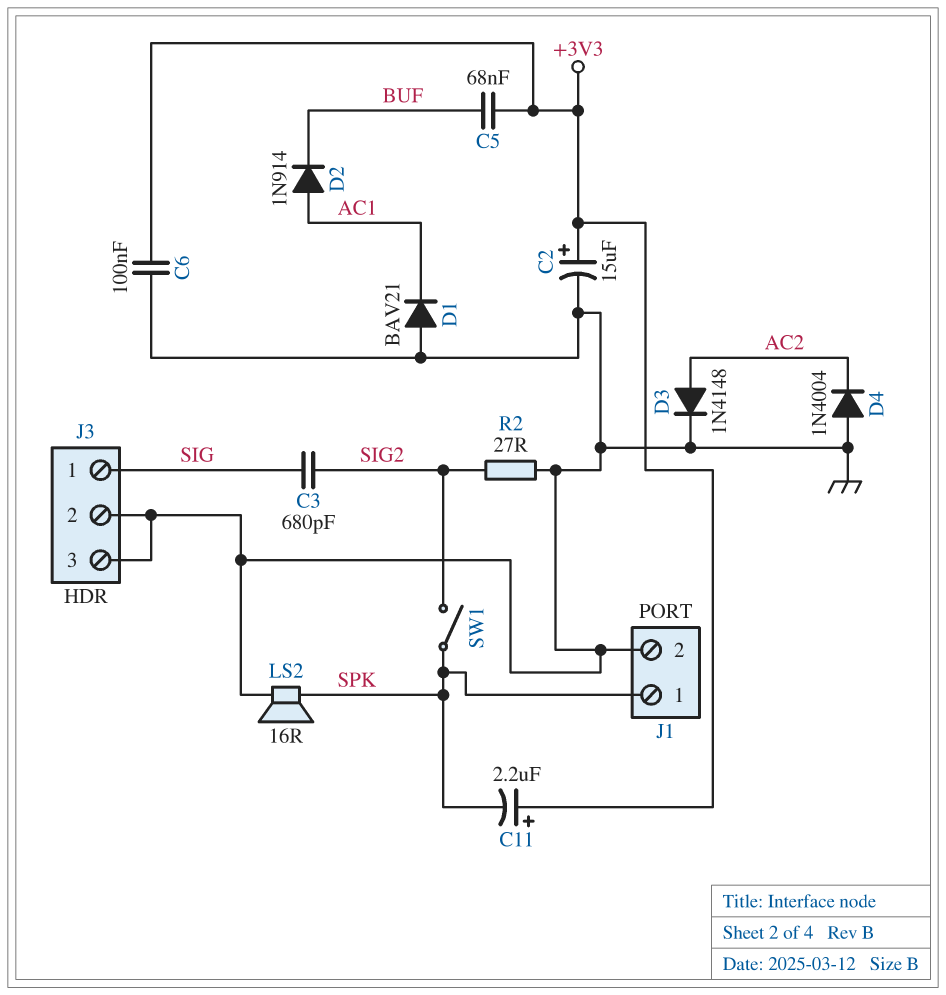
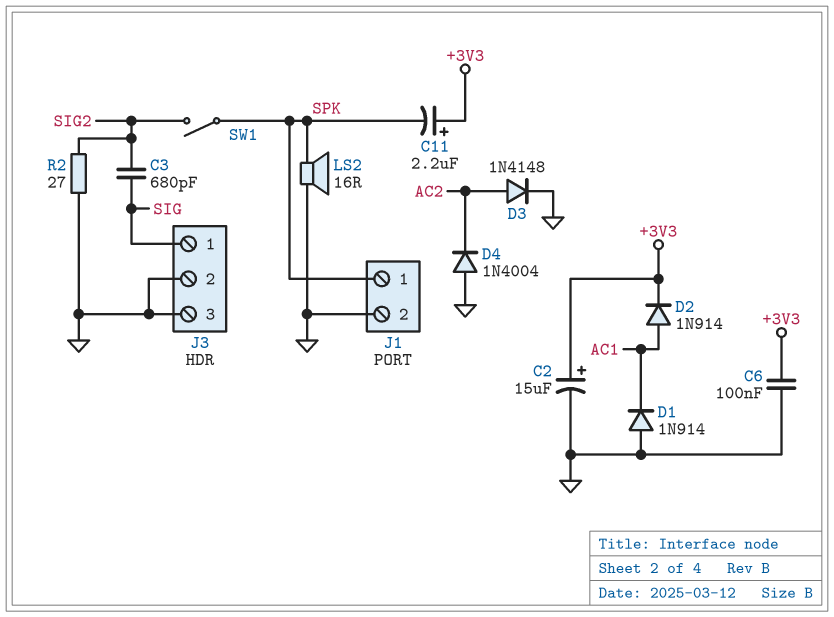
C5: 68nF (+3V3, BUF) -> none
D1: diode BAV21 (A GND, K AC1) -> diode 1N914 (A GND, K AC1)
D2: diode 1N914 (A AC1, K BUF) -> diode 1N914 (A AC1, K +3V3)

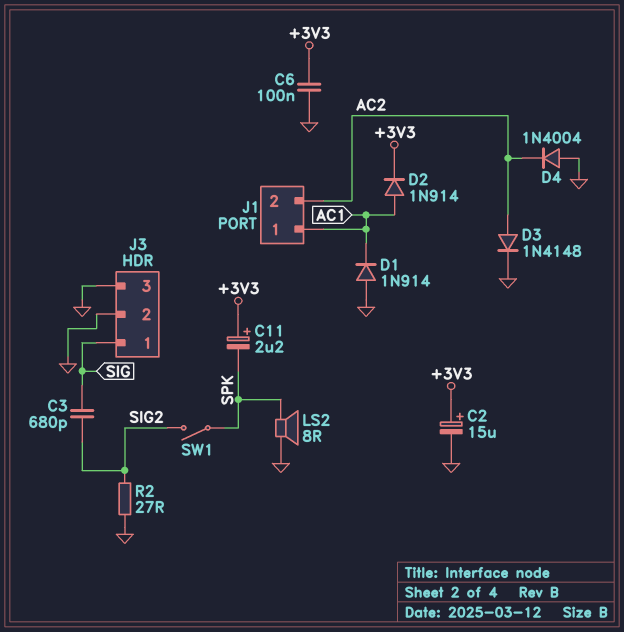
J1 pin 1: SPK -> AC1
J1 pin 2: GND -> AC2
LS2: speaker 16R (GND, SPK) -> speaker 8R (GND, SPK)

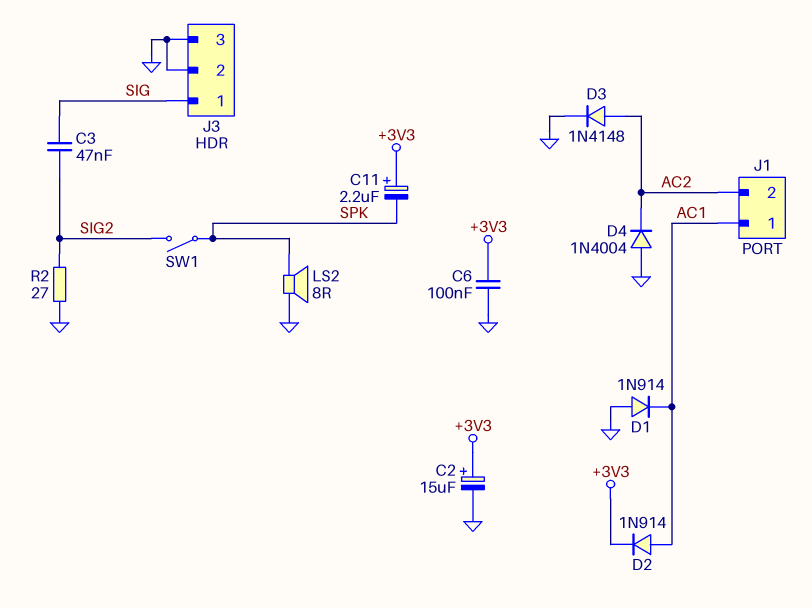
C3: 680pF (SIG, SIG2) -> 47nF (SIG, SIG2)

